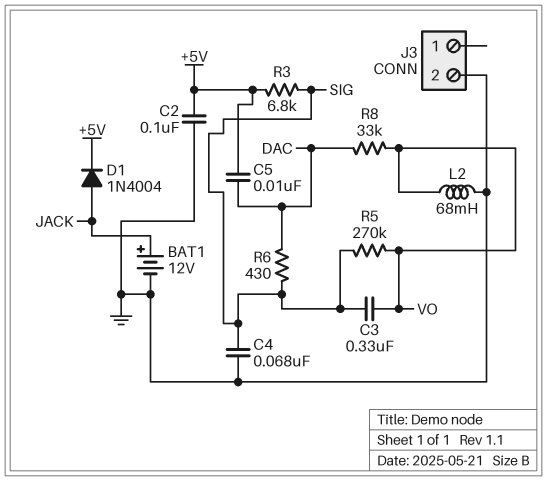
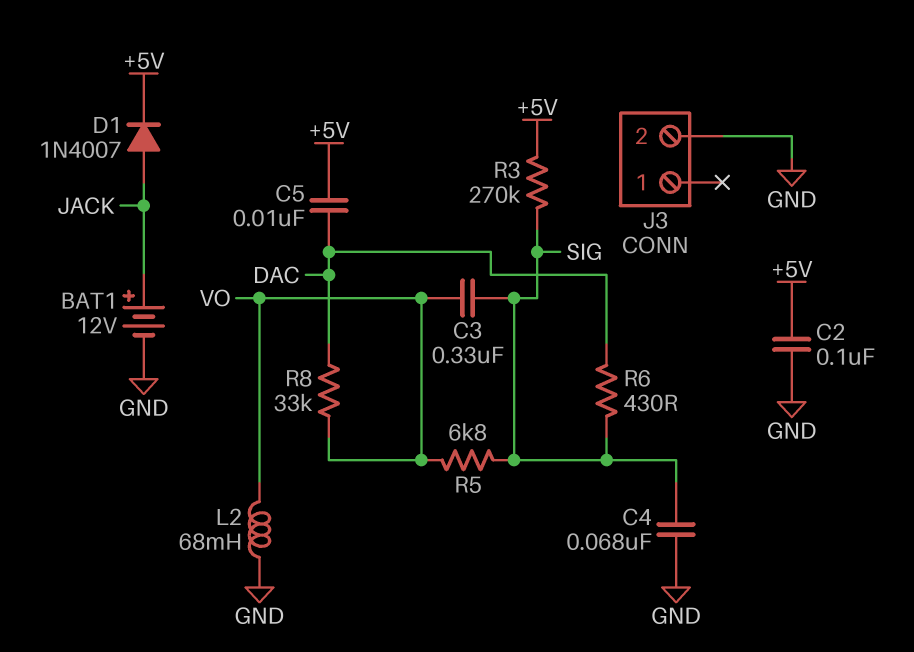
D1: diode 1N4004 (A JACK, K +5V) -> diode 1N4007 (A JACK, K +5V)
R3: 6.8k (+5V, SIG) -> 270k (+5V, SIG)
R5: 270k (SIG, VO) -> 6.8k (SIG, VO)

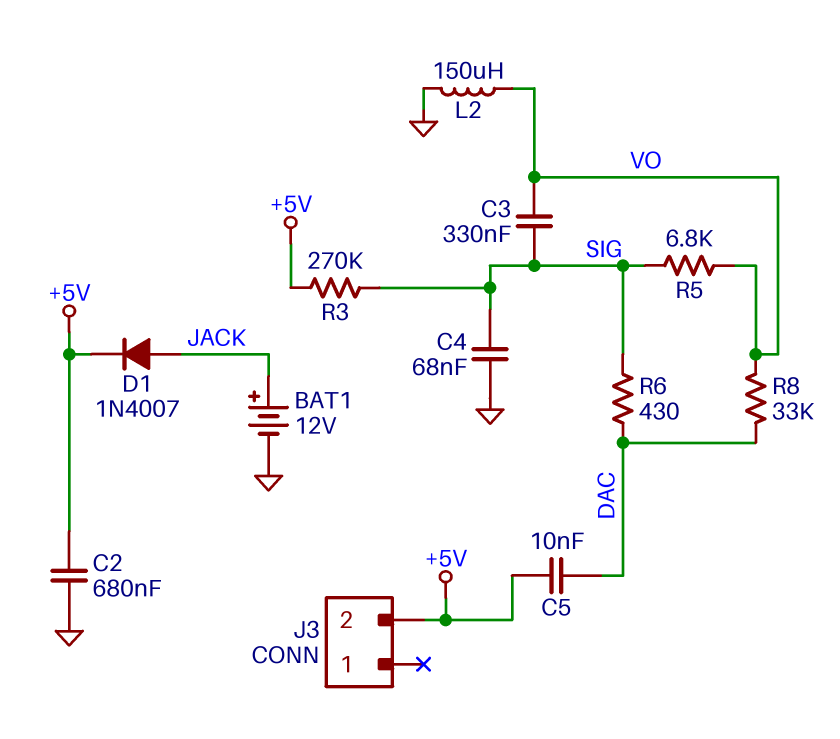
C2: 100nF (+5V, GND) -> 680nF (+5V, GND)
J3 pin 2: GND -> +5V
L2: 68mH (GND, VO) -> 150uH (GND, VO)

